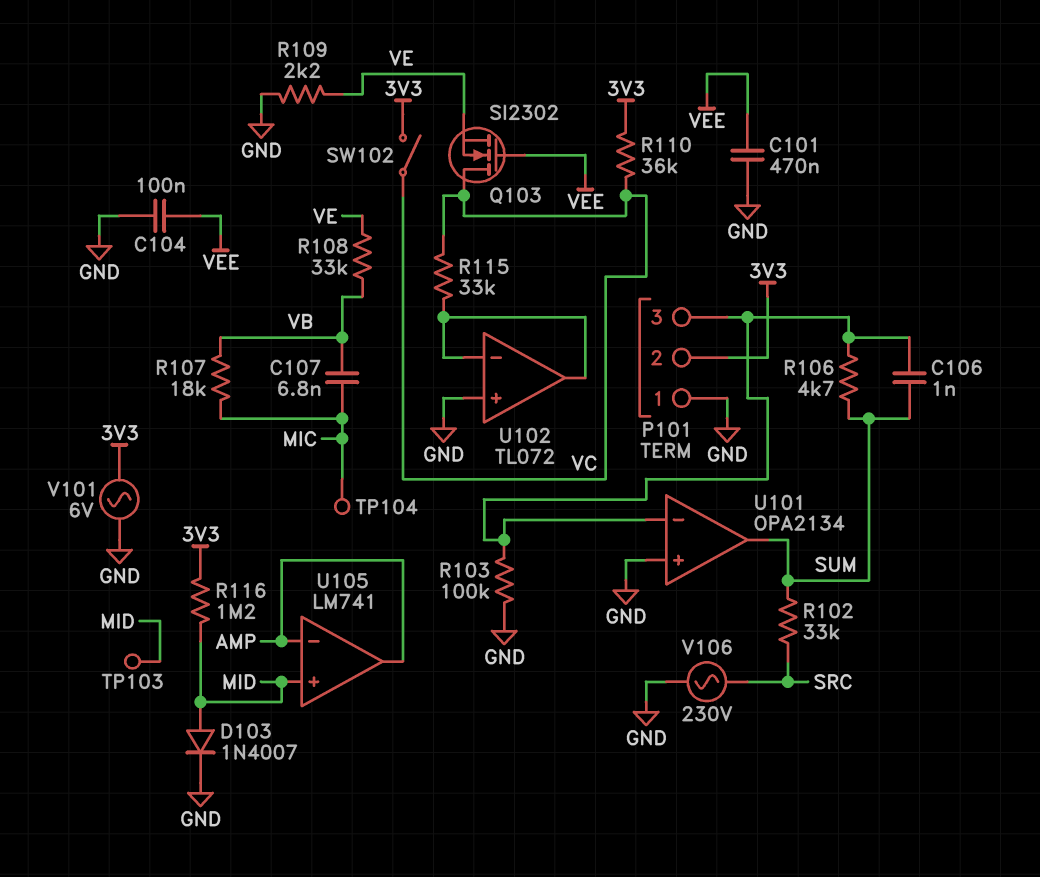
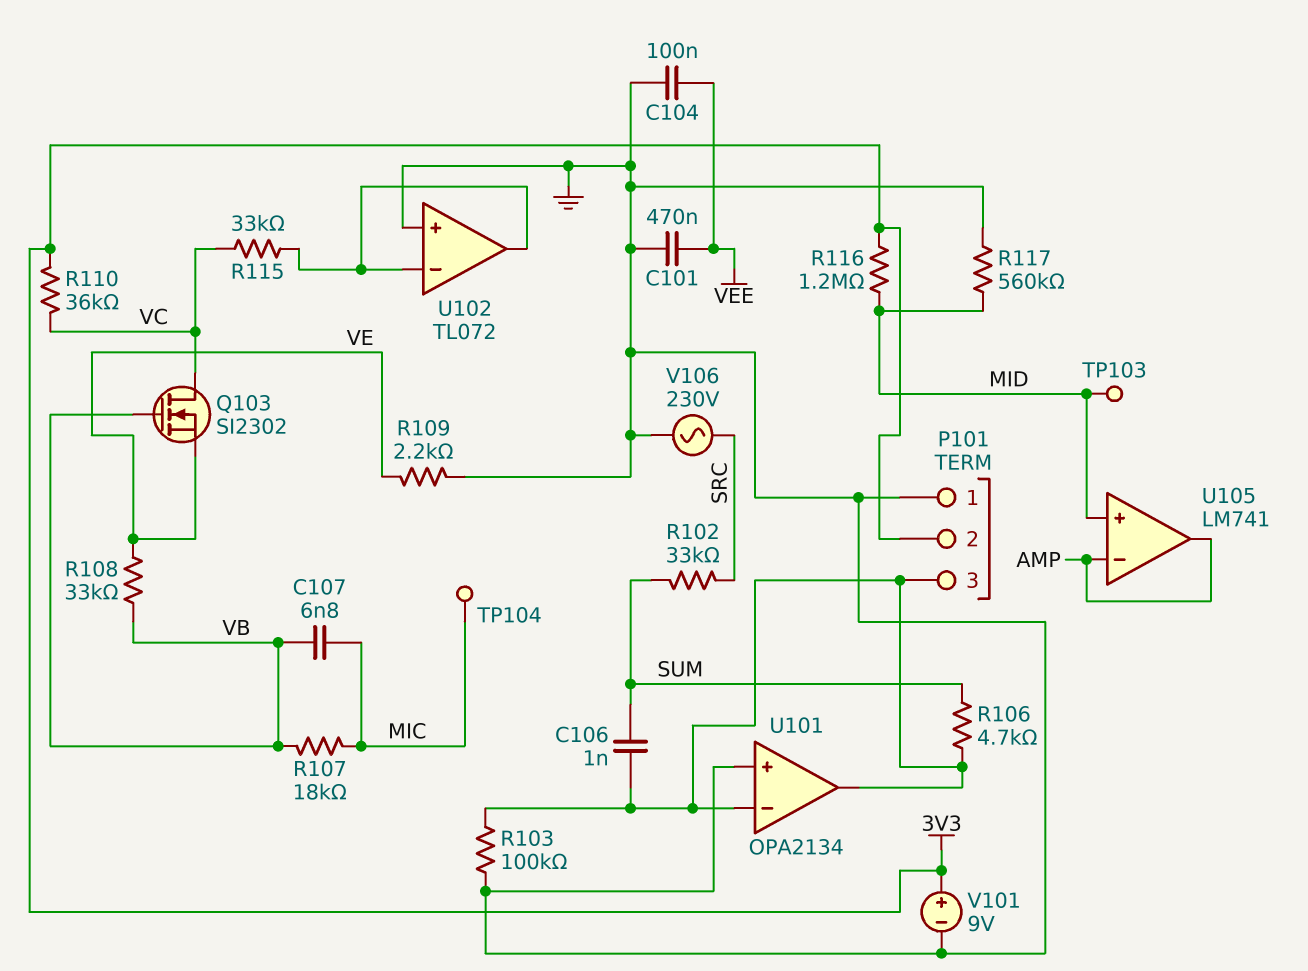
D103: diode 1N4007 (A MID, K GND) -> none
Q103: NMOS SI2302 (G VEE, D VC, S VE) -> NMOS SI2302 (G VB, D VC, S VE)
R117: none -> 560k (GND, MID)
SW102: switch (3V3, VC) -> none
U101 pin out: SUM -> P101/3
V101: AC 6V (3V3, GND) -> 9V (plus 3V3, minus GND)

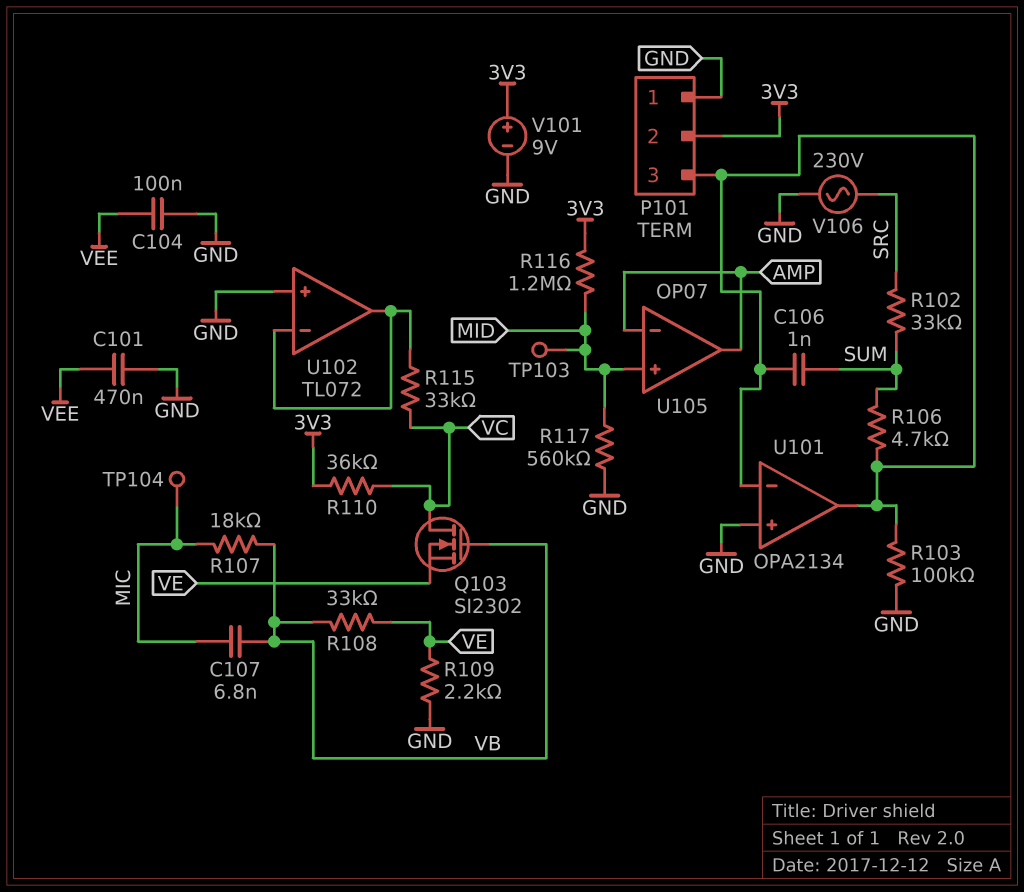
U105: LM741 -> OP07

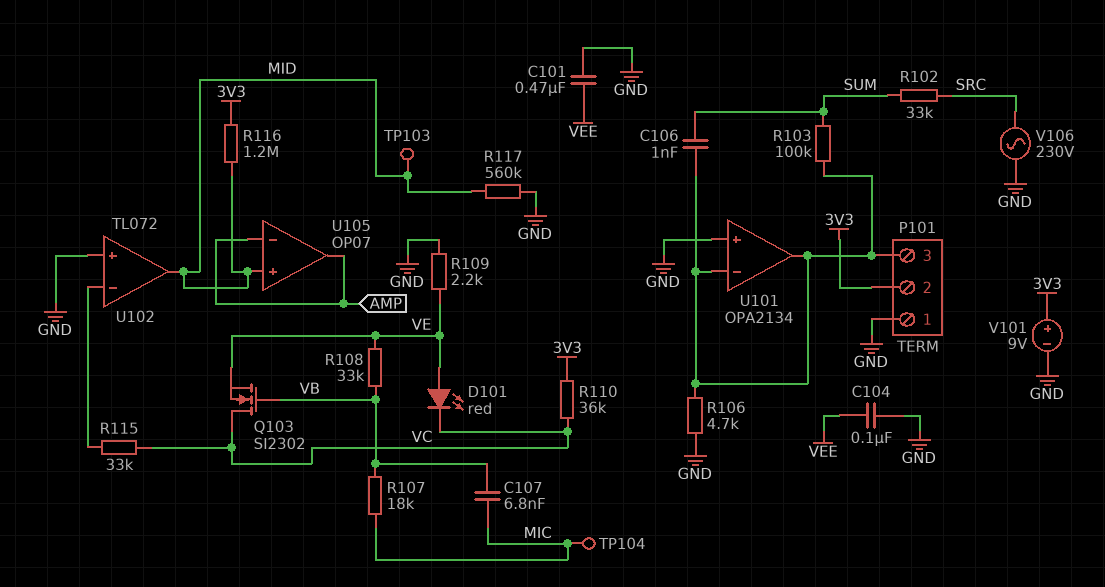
D101: none -> LED red (A VE, K VC)
R103: 100k (GND, P101/3) -> 100k (P101/3, SUM)
R106: 4.7k (P101/3, SUM) -> 4.7k (GND, P101/3)
U102 pin out: U102/in- -> MID

